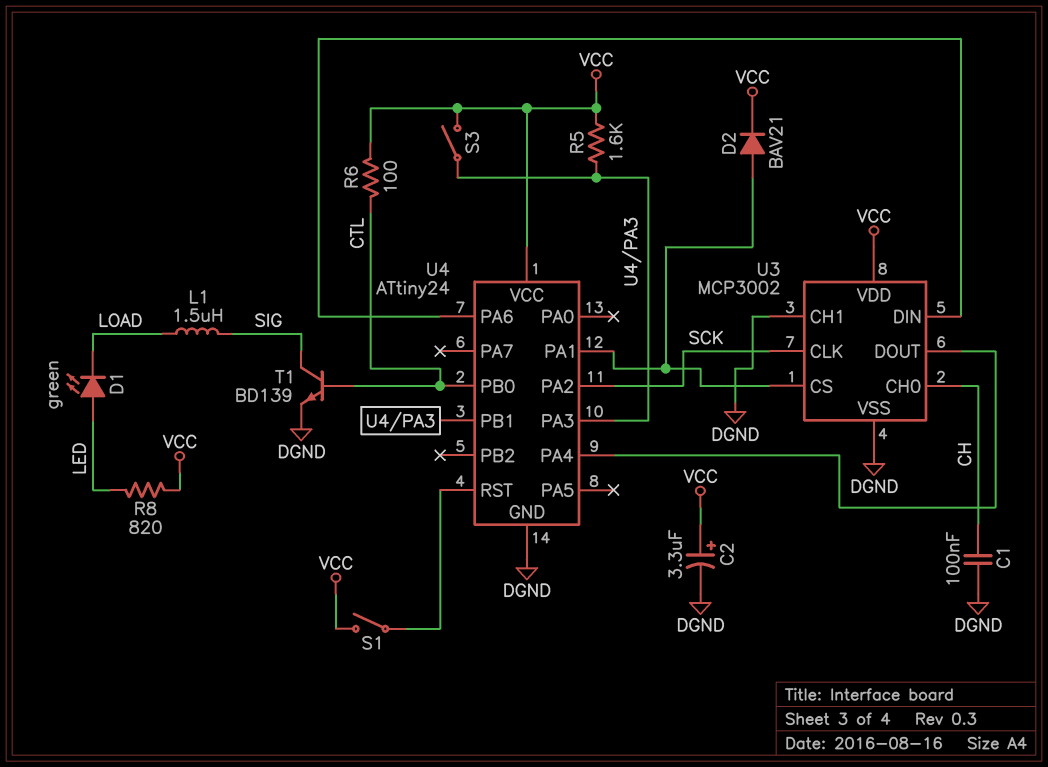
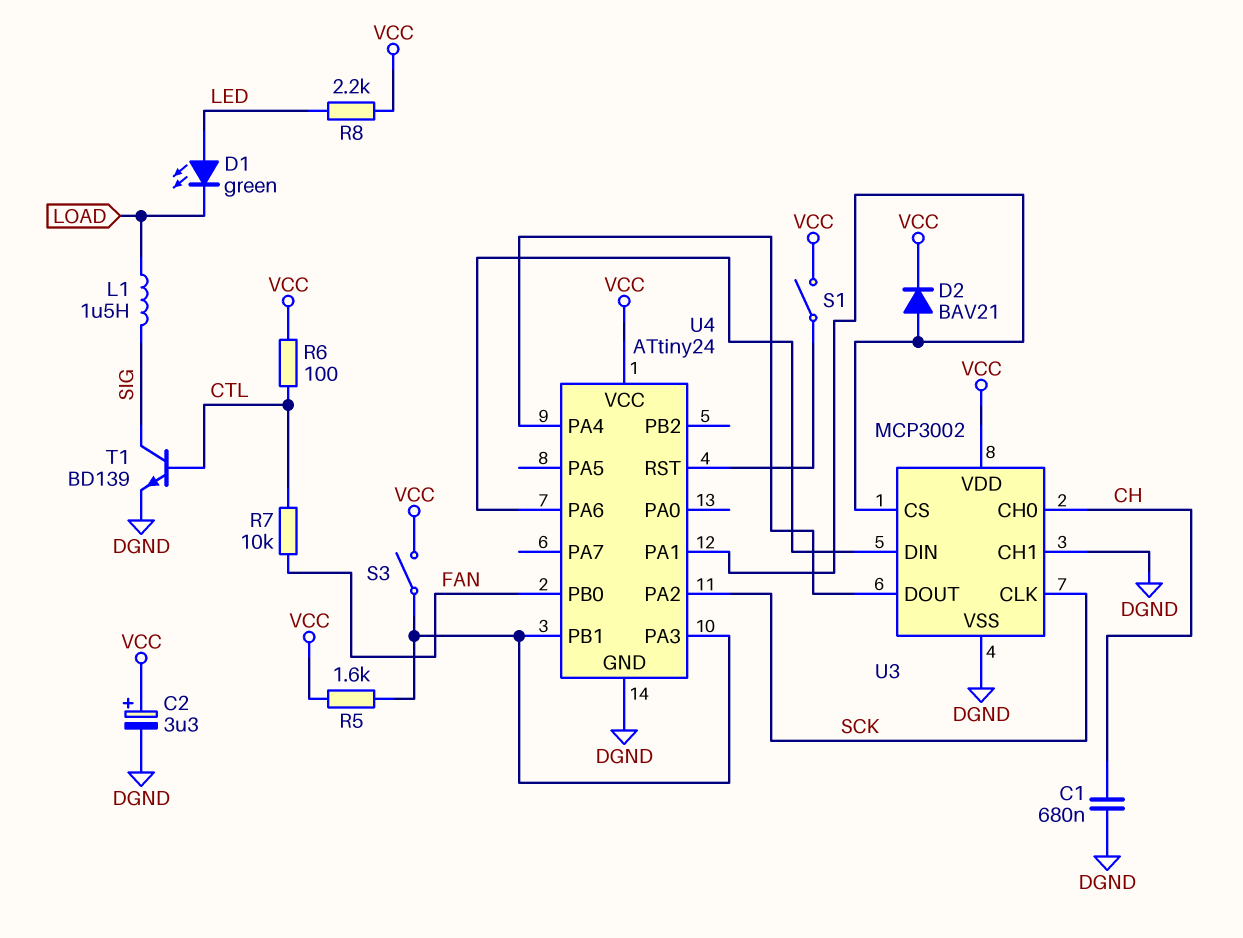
C1: 100nF (CH, DGND) -> 680nF (CH, DGND)
R7: none -> 10k (CTL, FAN)
R8: 820 (LED, VCC) -> 2.2k (LED, VCC)
U4 pin PB0: CTL -> FAN

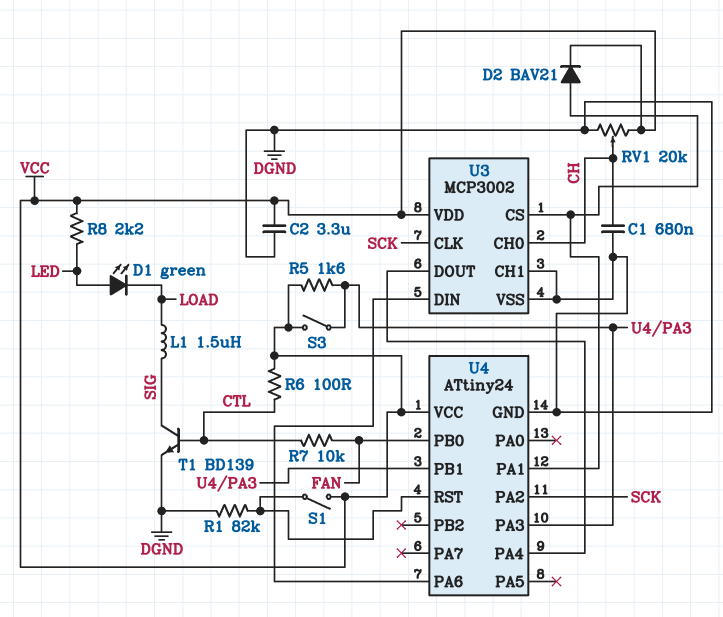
C2: 3.3uF (plus VCC, minus DGND) -> 3.3uF (DGND, VCC)
R1: none -> 82k (DGND, U4/RST)
RV1: none -> 20k (DGND, VCC, wiper CH)

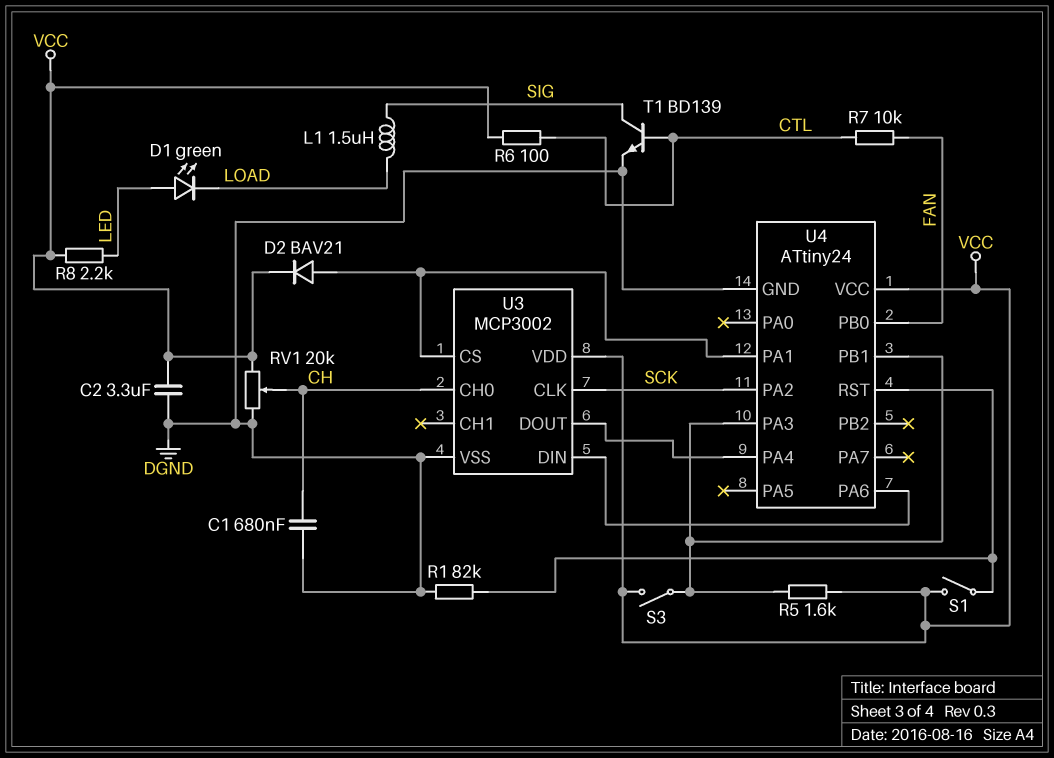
U3 pin CH1: DGND -> none

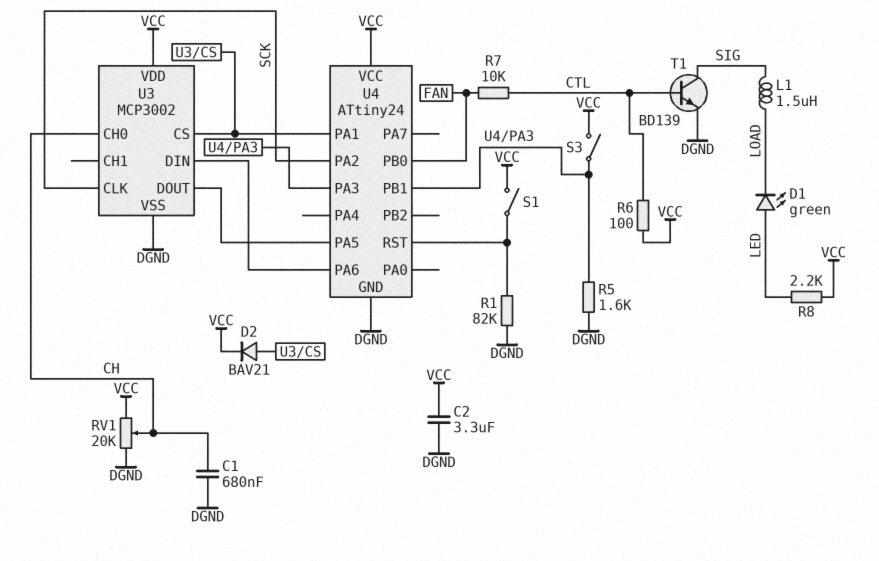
R5: 1.6k (U4/PA3, VCC) -> 1.6k (DGND, U4/PA3)
U4 pin PA4: U3/DOUT -> none
U4 pin PA5: none -> U3/DOUT

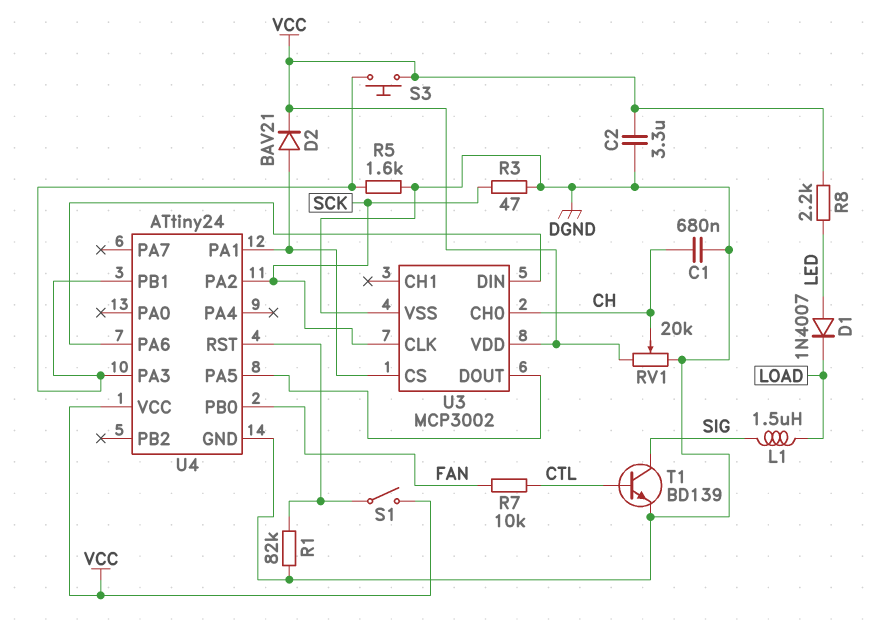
D1: LED green (A LED, K LOAD) -> diode 1N4007 (A LED, K LOAD)
R3: none -> 47 (DGND, SCK)
R6: 100 (CTL, VCC) -> none
S3: switch (U4/PA3, VCC) -> button (U4/PA3, VCC)

